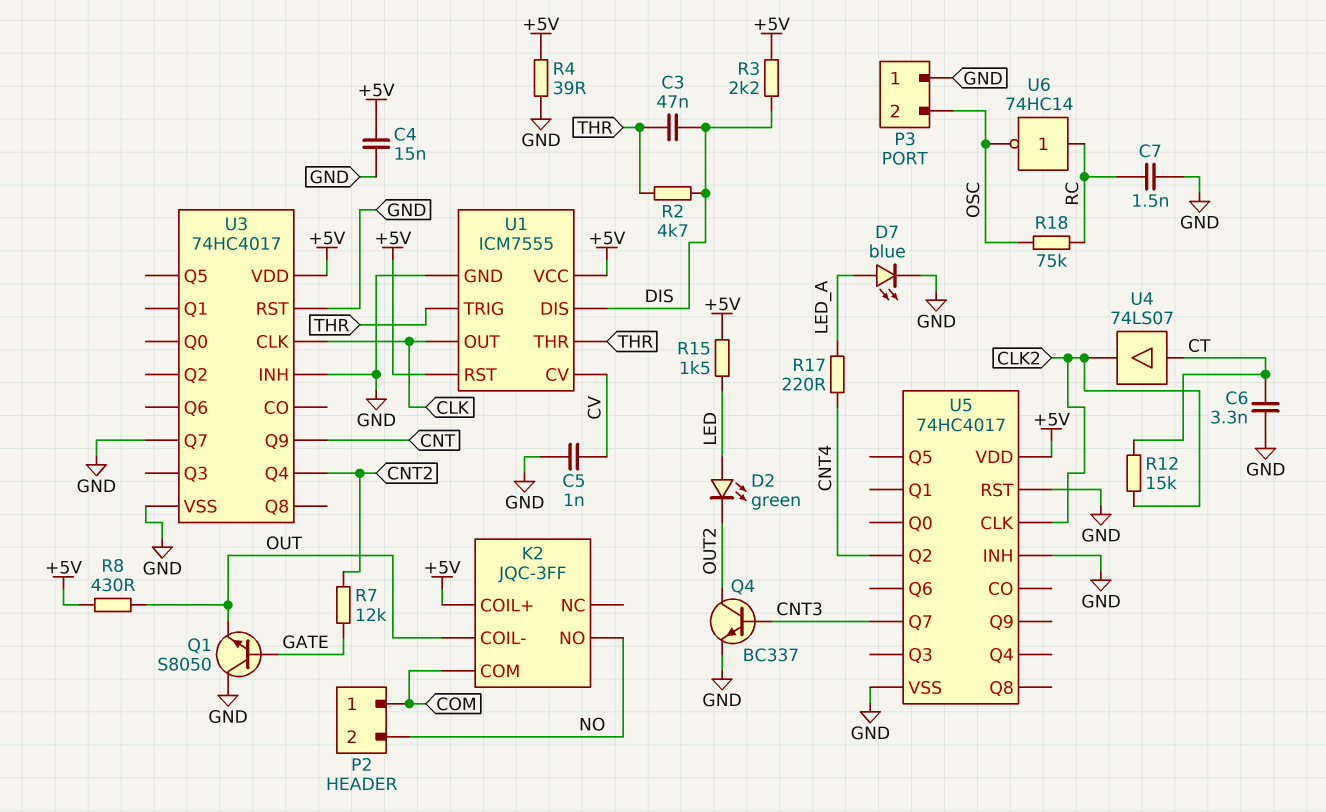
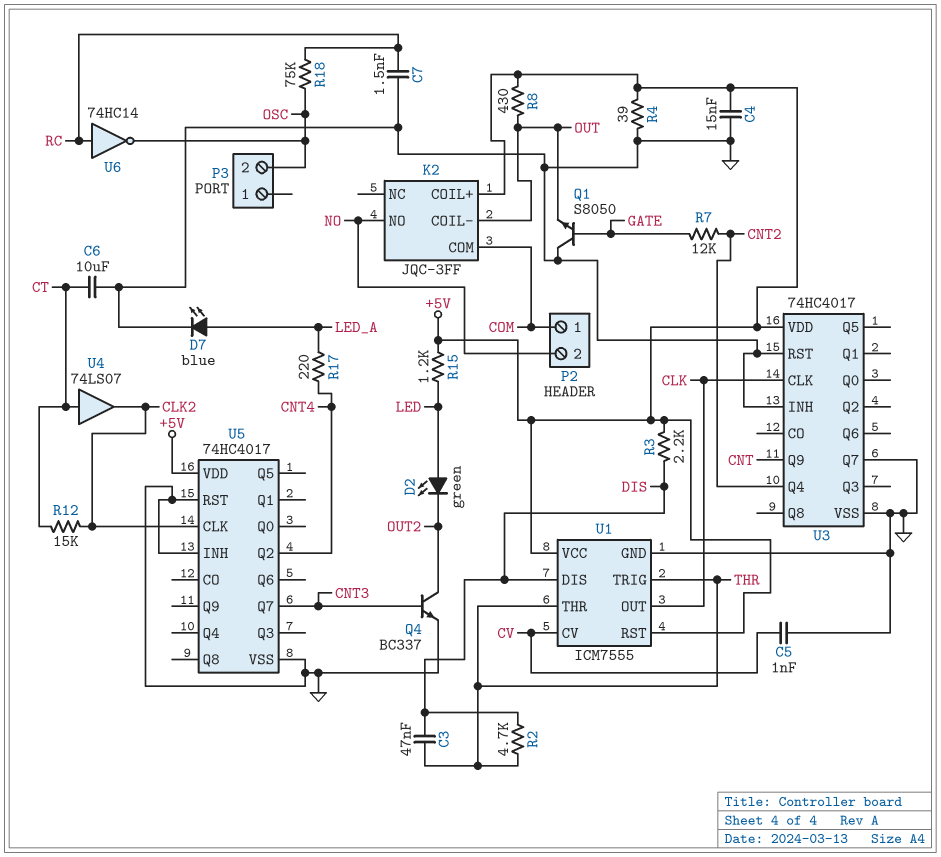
C6: 3.3nF (CT, GND) -> 10uF (CT, GND)
P3 pin 1: GND -> none
R15: 1.5k (+5V, LED) -> 1.2k (+5V, LED)

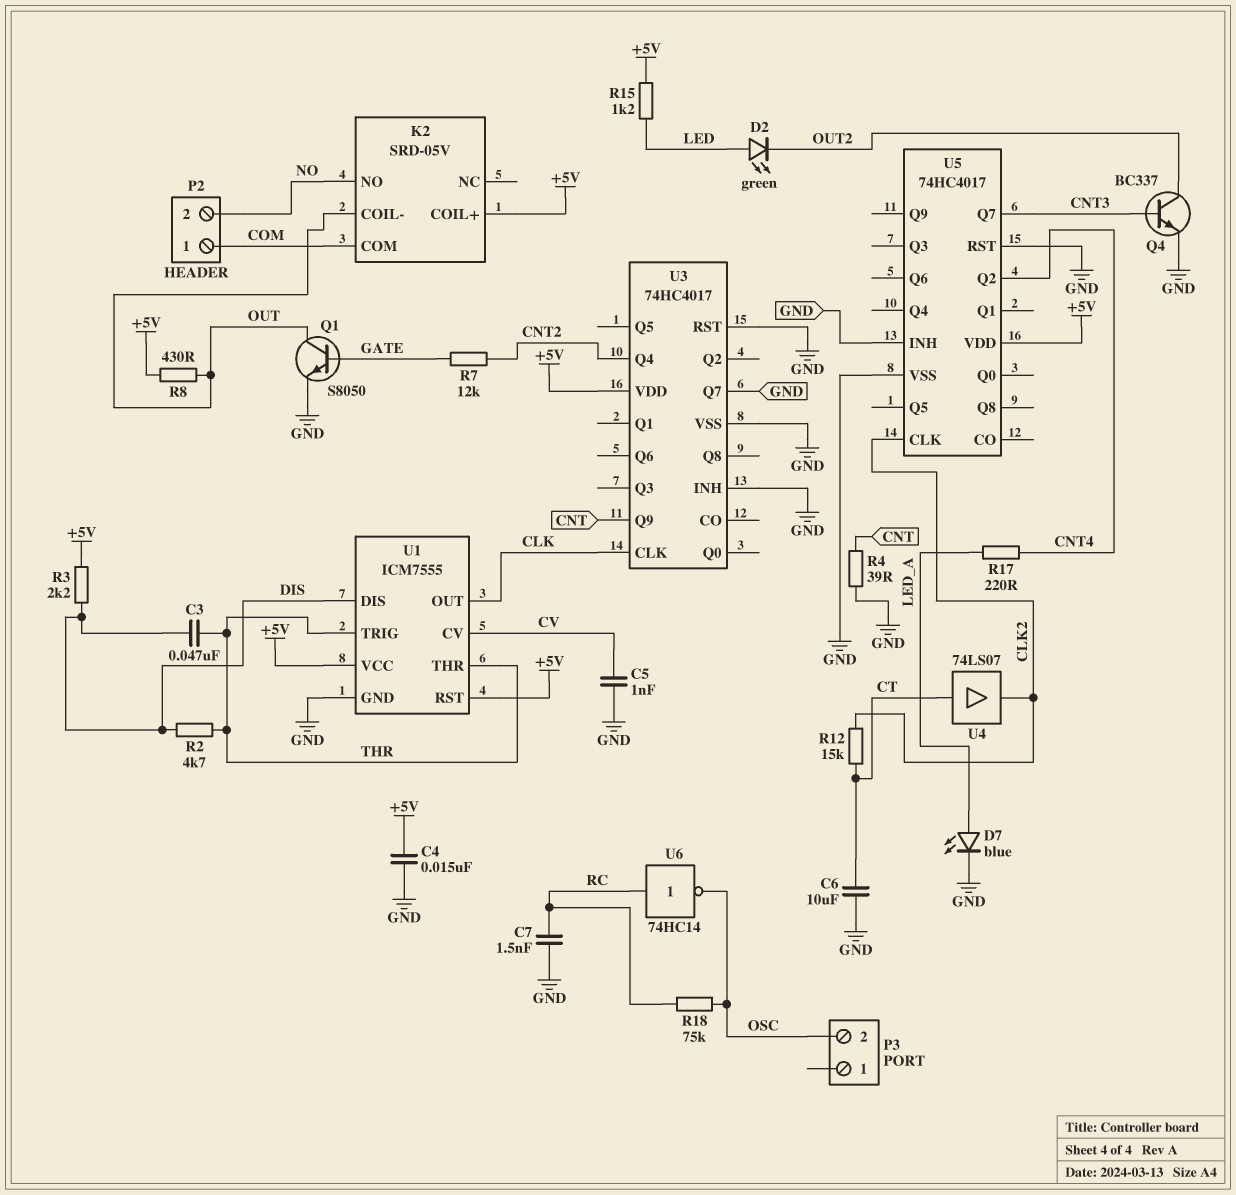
K2: JQC-3FF -> SRD-05V
Q1: NPN S8050 (B GATE, C GND, E OUT) -> NPN S8050 (B GATE, C OUT, E GND)
R4: 39 (+5V, GND) -> 39 (CNT, GND)

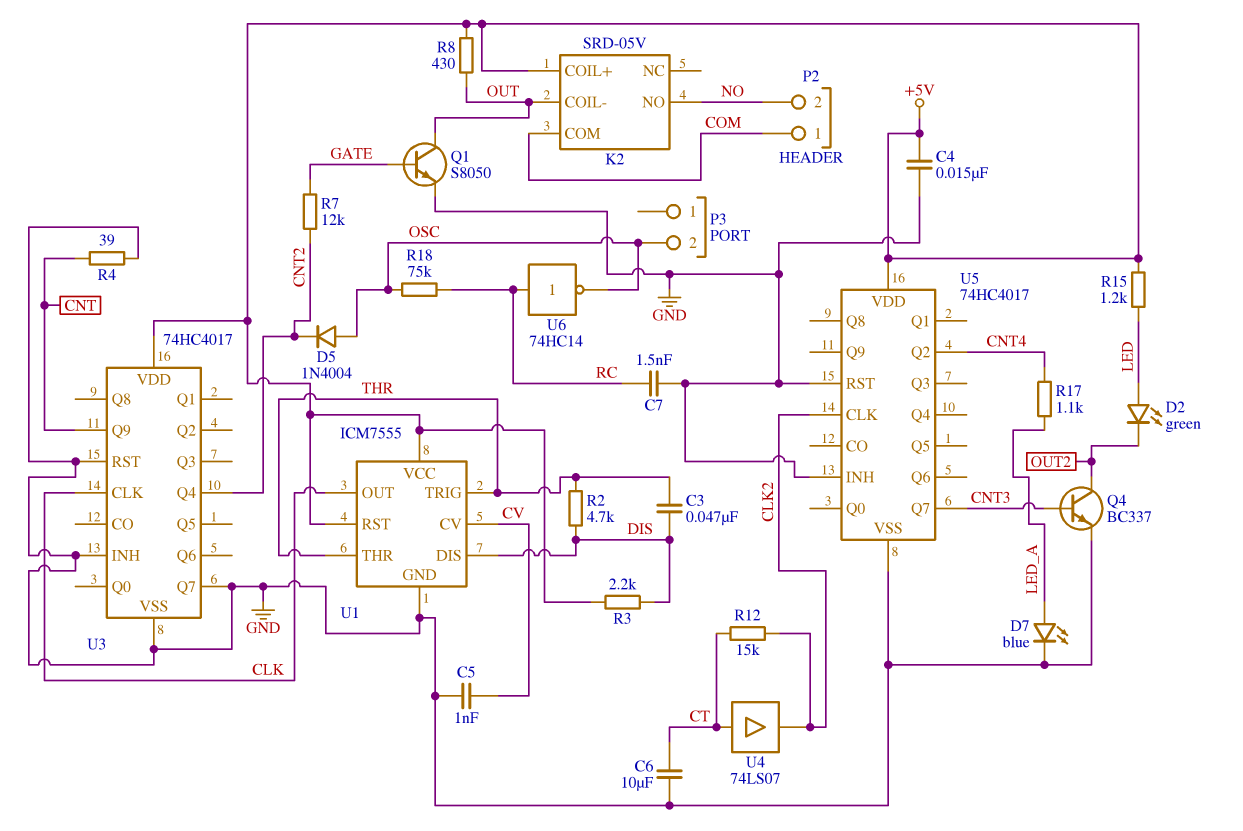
D5: none -> diode 1N4004 (A OSC, K CNT2)
R17: 220 (CNT4, LED_A) -> 1.1k (CNT4, LED_A)

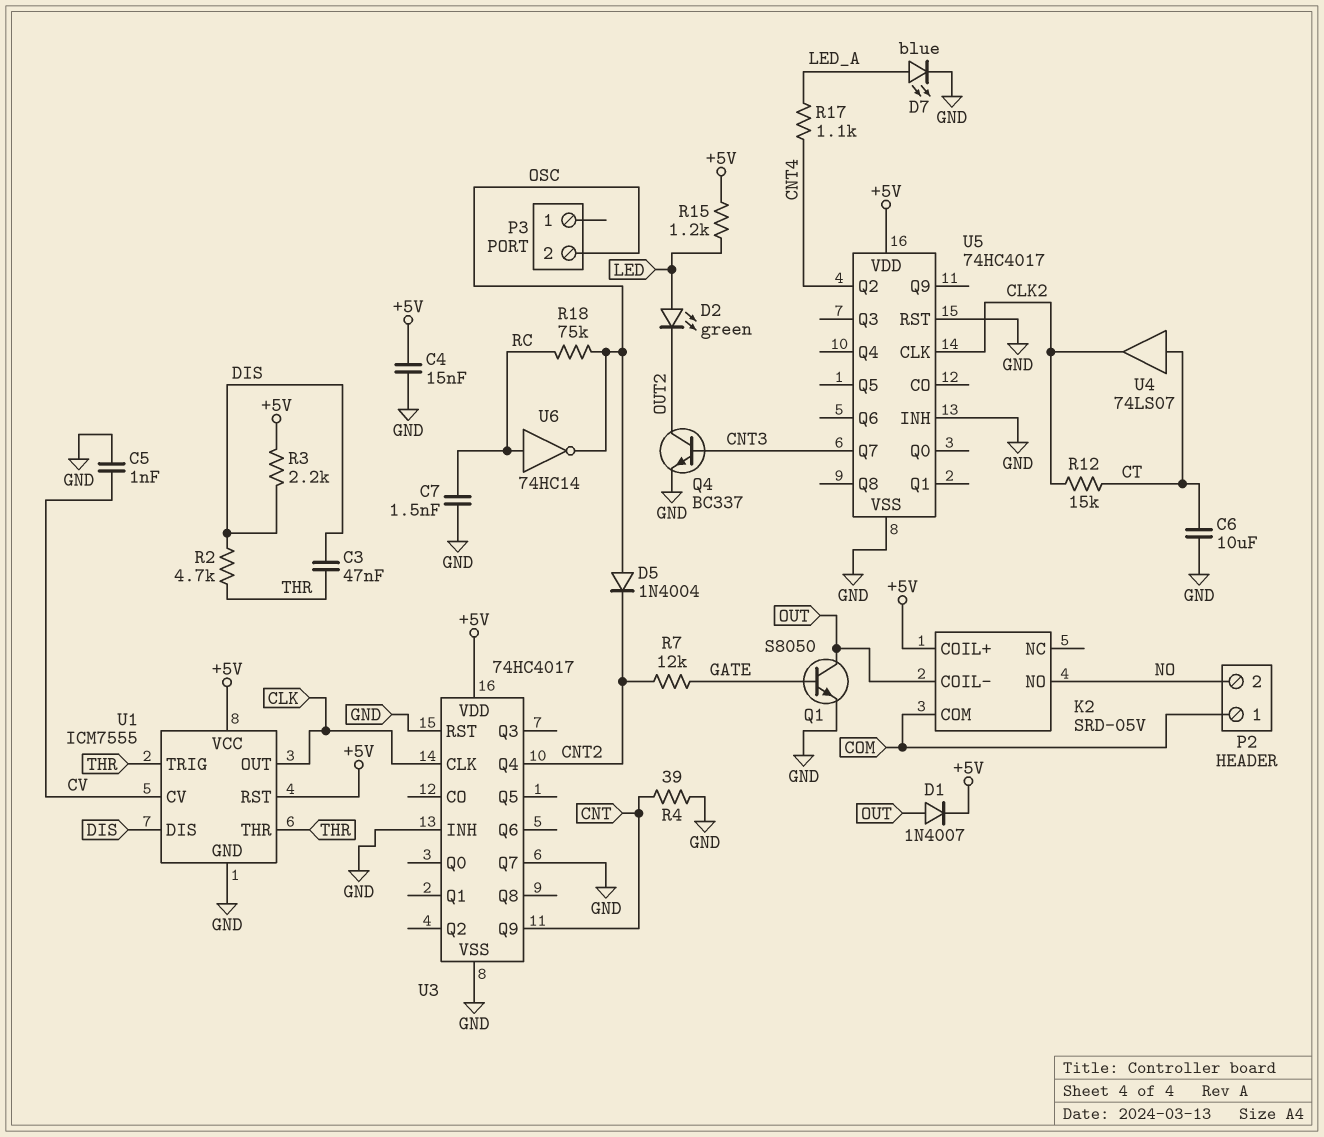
D1: none -> diode 1N4007 (A OUT, K +5V)
R8: 430 (+5V, OUT) -> none

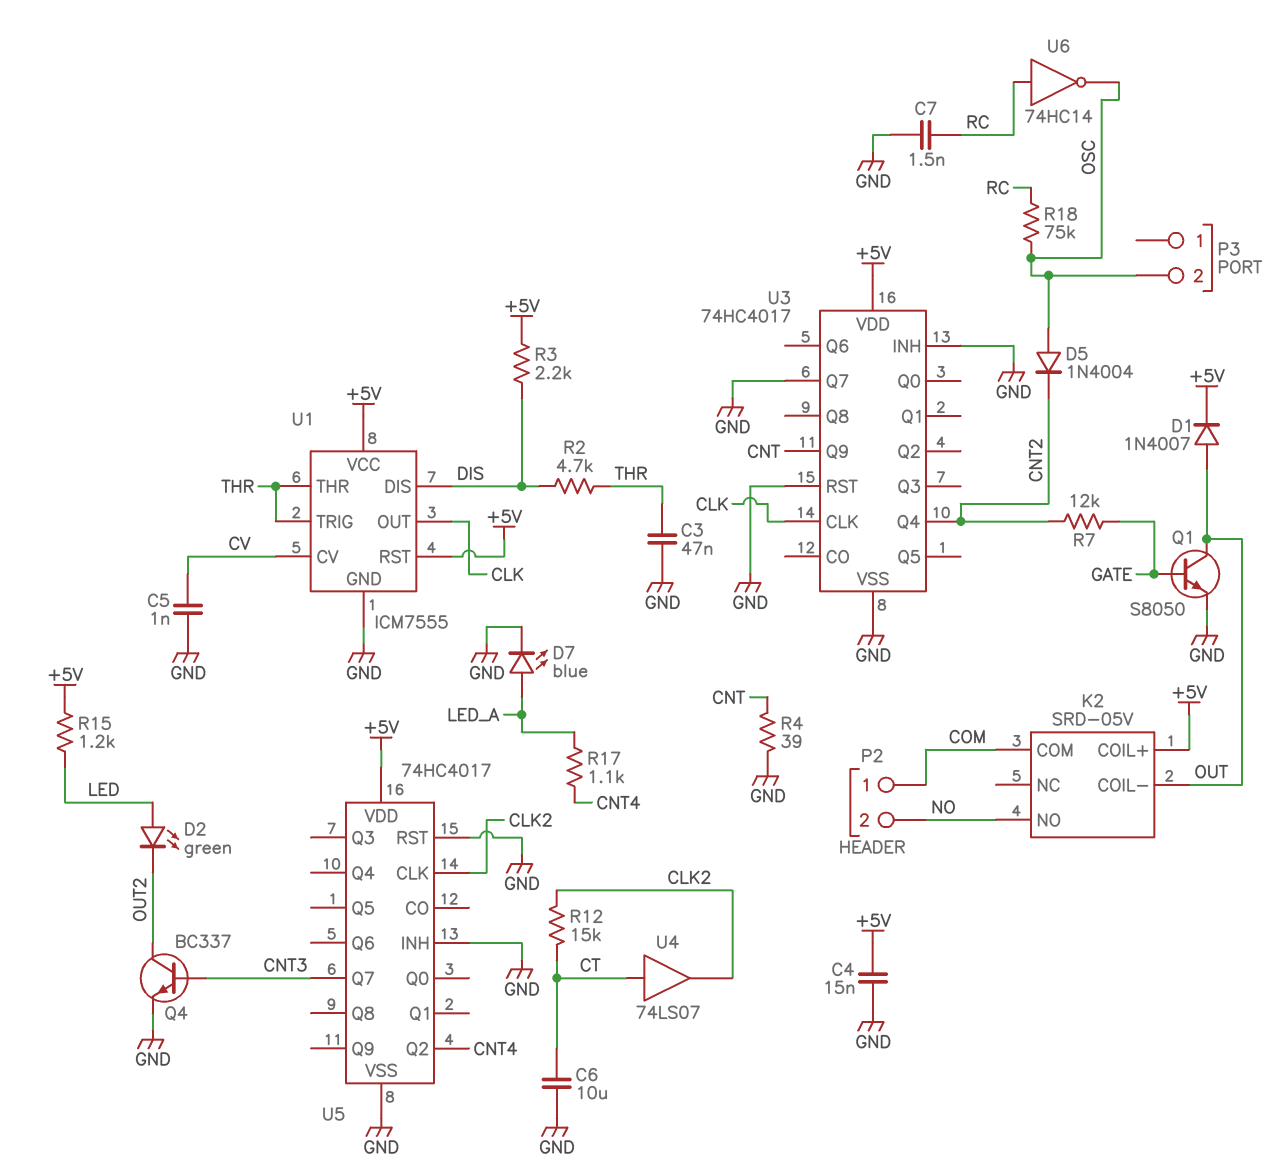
C3: 47nF (DIS, THR) -> 47nF (GND, THR)

